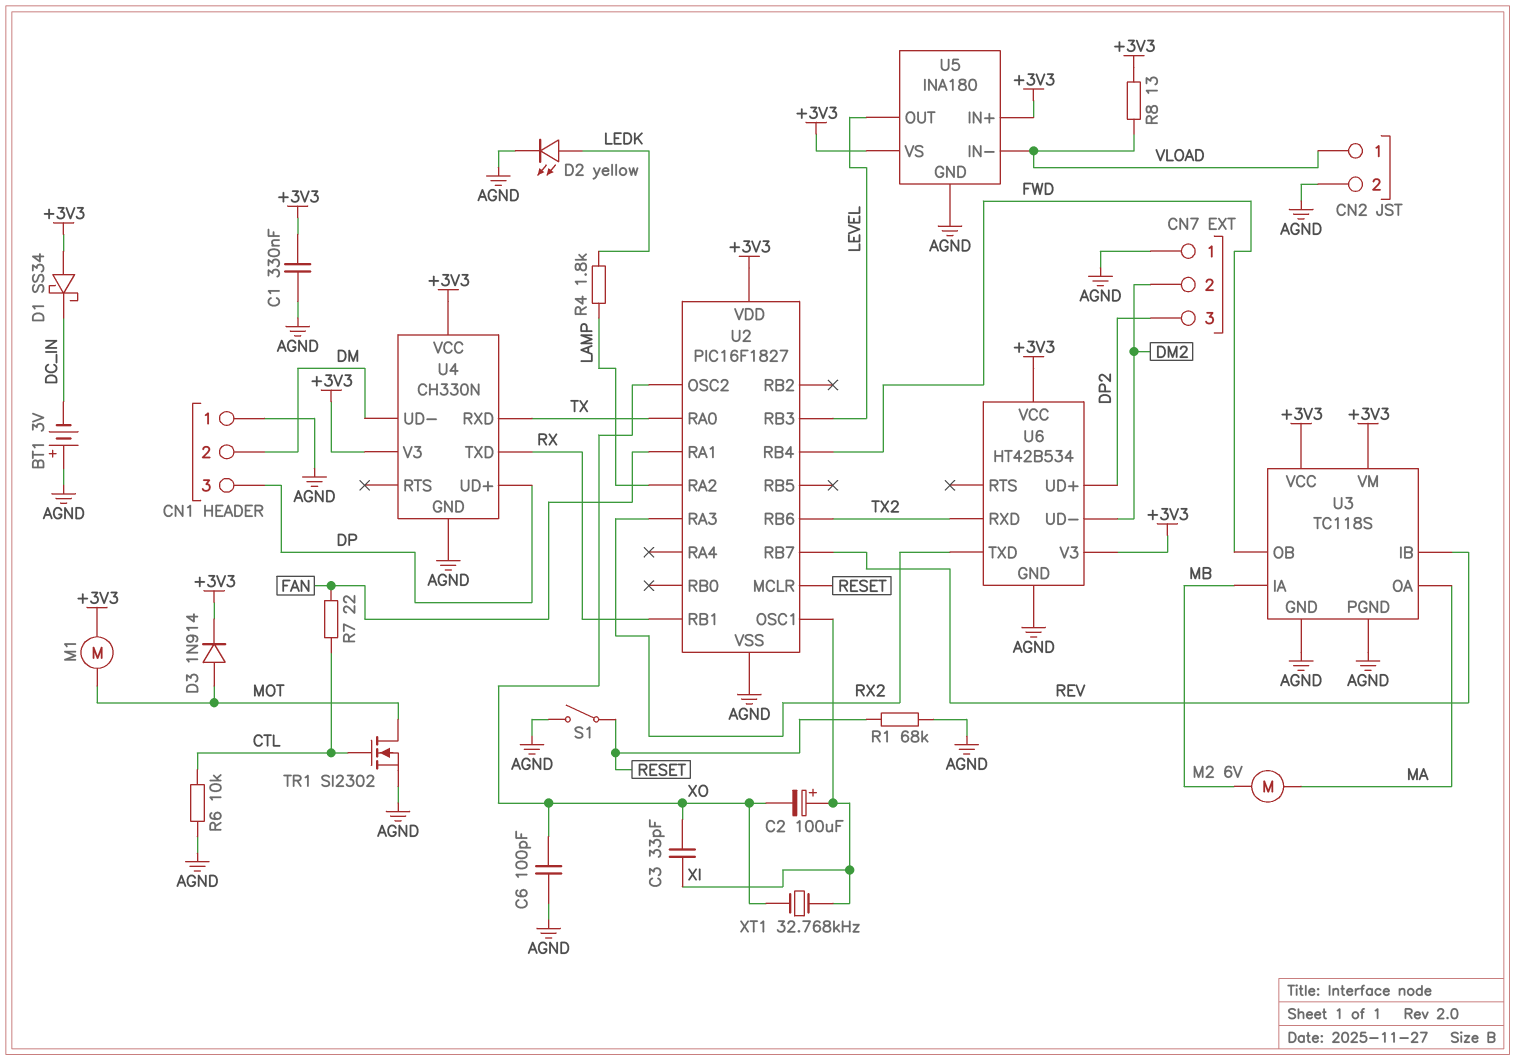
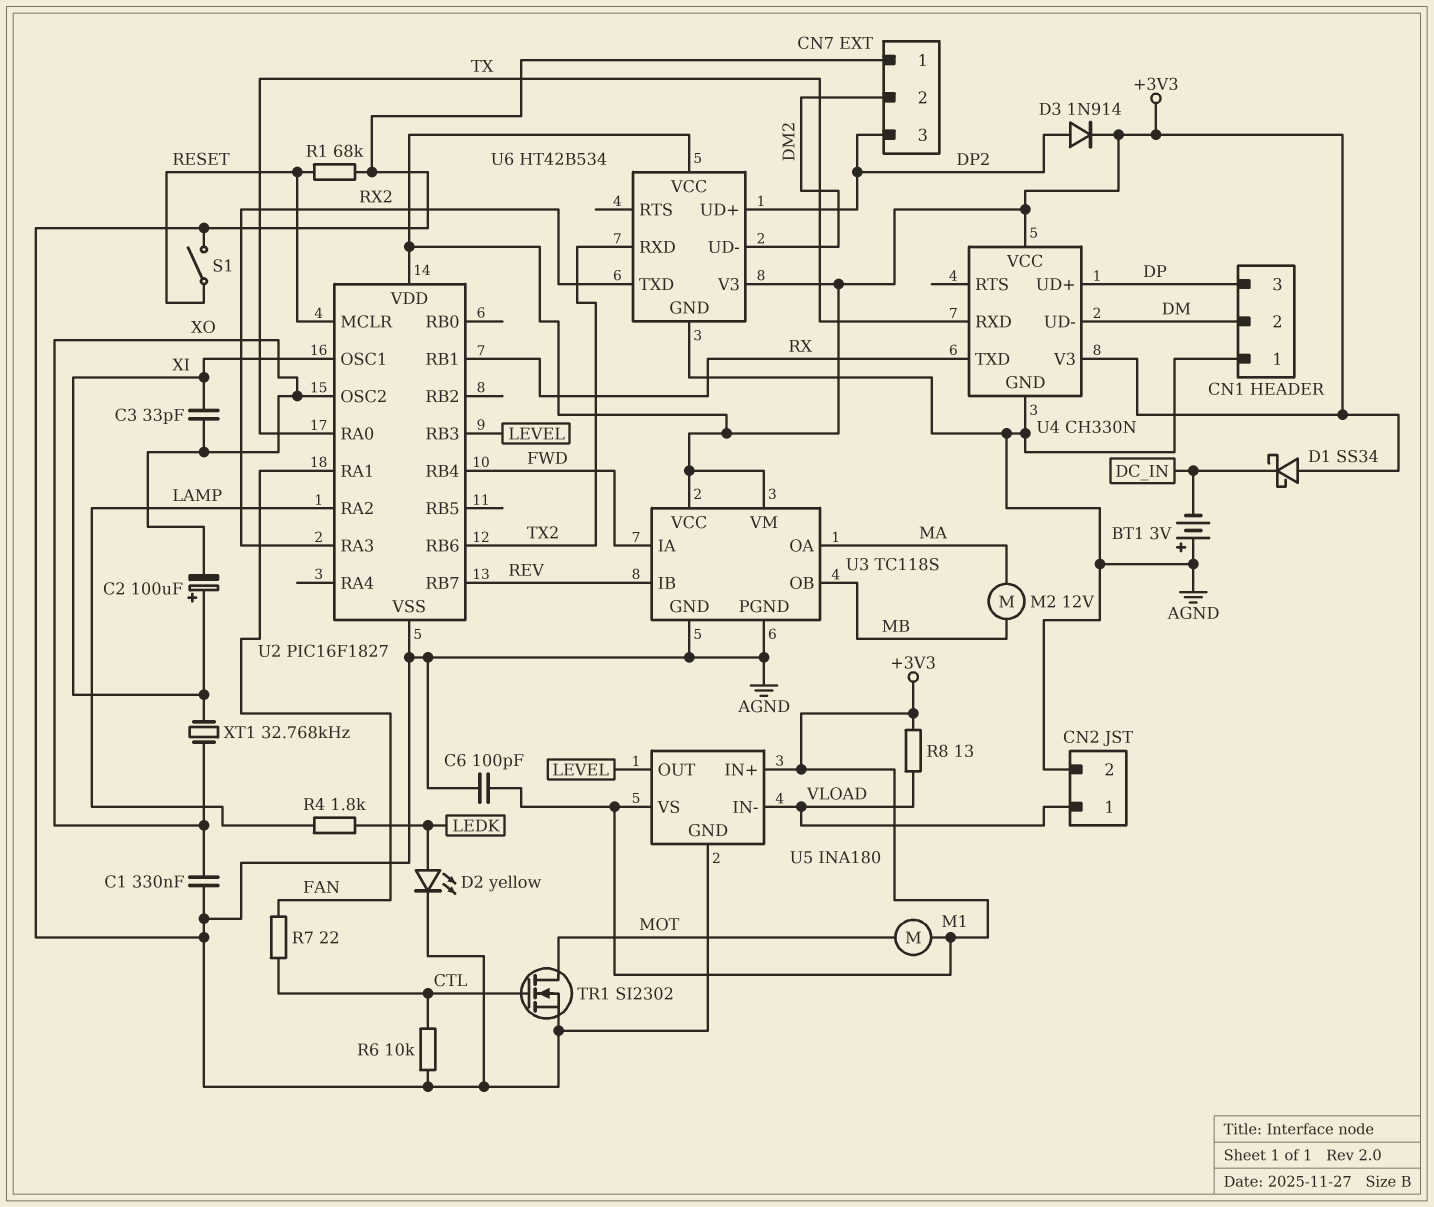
C1: 330nF (+3V3, AGND) -> 330nF (AGND, XO)
C6: 100pF (AGND, XO) -> 100pF (+3V3, AGND)
D3: diode 1N914 (A MOT, K +3V3) -> diode 1N914 (A DP2, K +3V3)
M2: motor 6V (MA, MB) -> motor 12V (MA, MB)
U3 pin IA: MB -> FWD
U3 pin OB: FWD -> MB

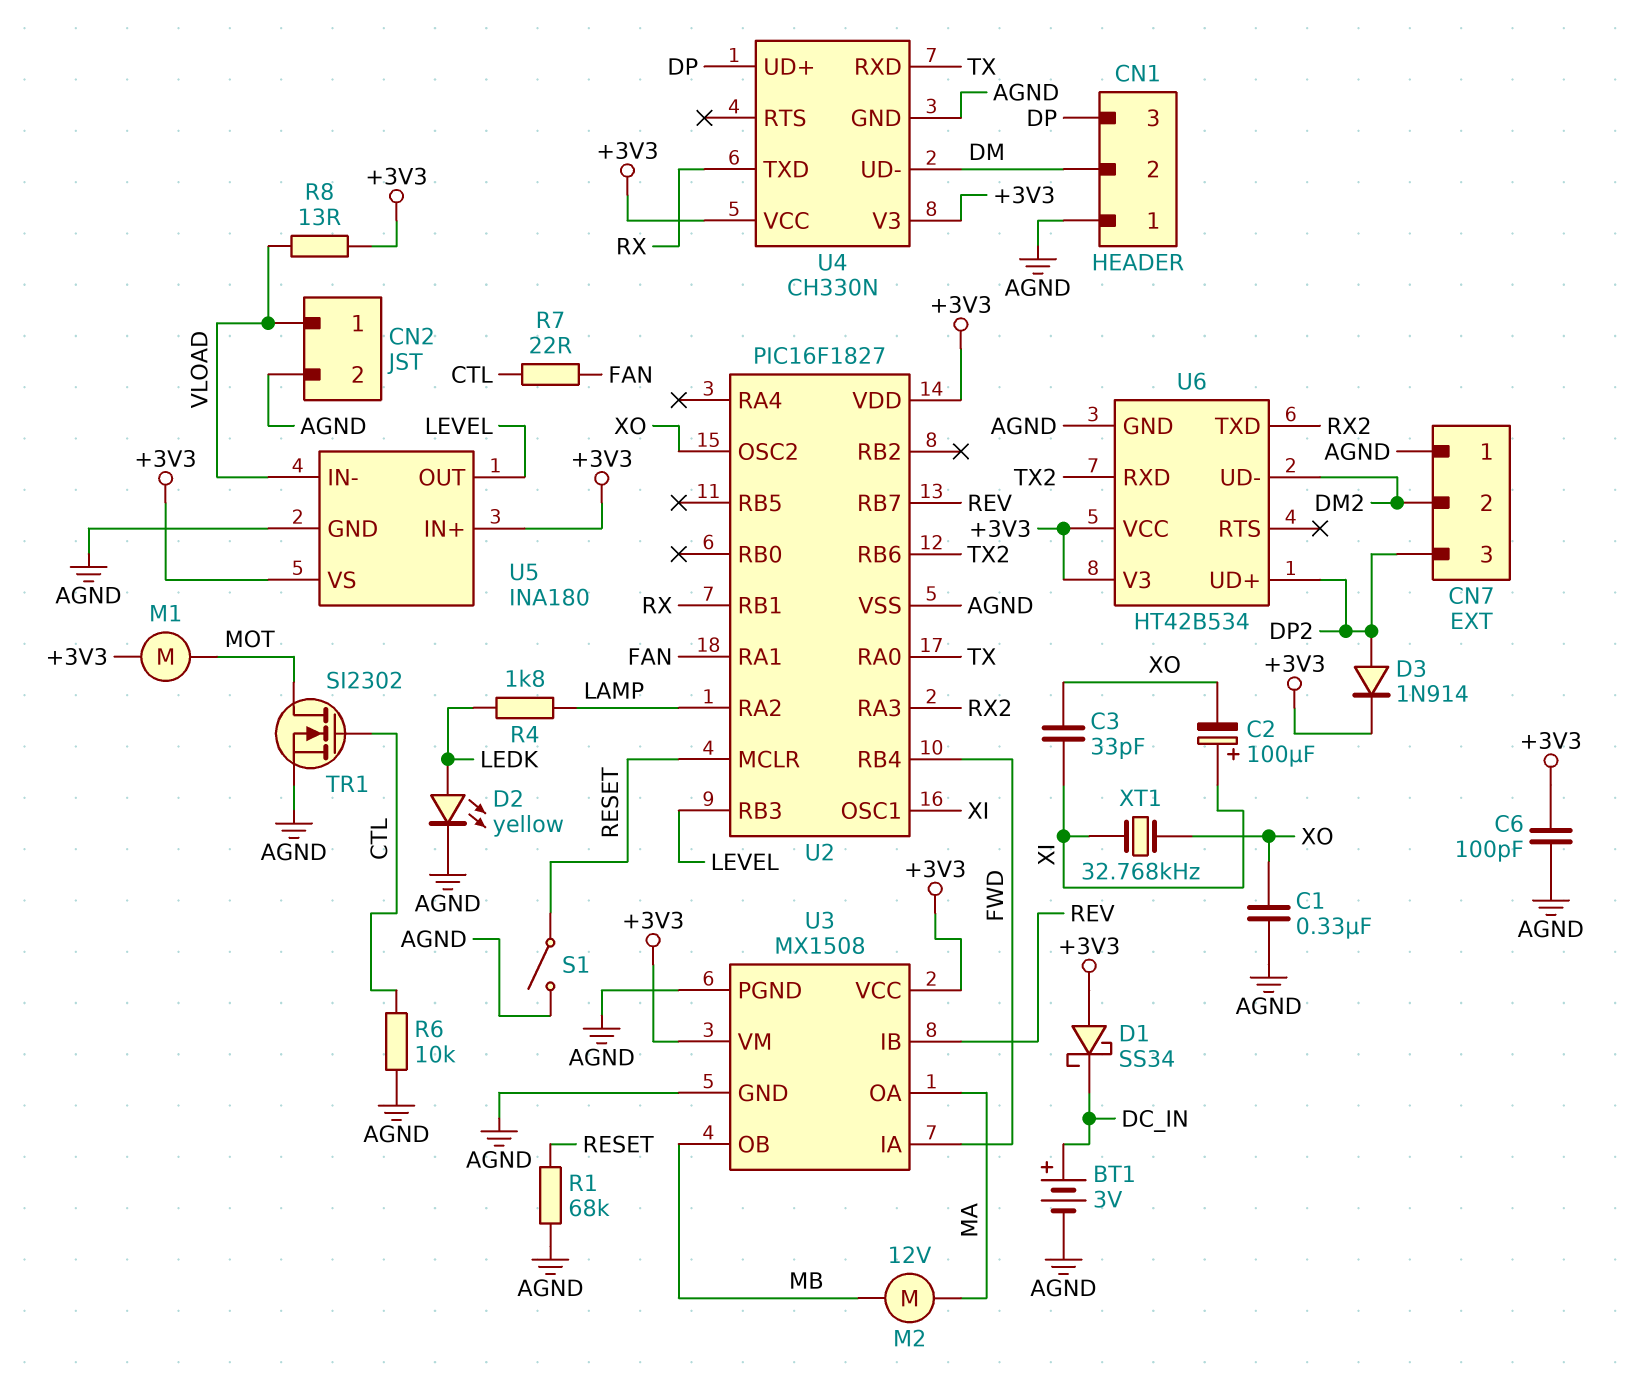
BT1: 3V (plus AGND, minus DC_IN) -> 3V (plus DC_IN, minus AGND)
U3: TC118S -> MX1508

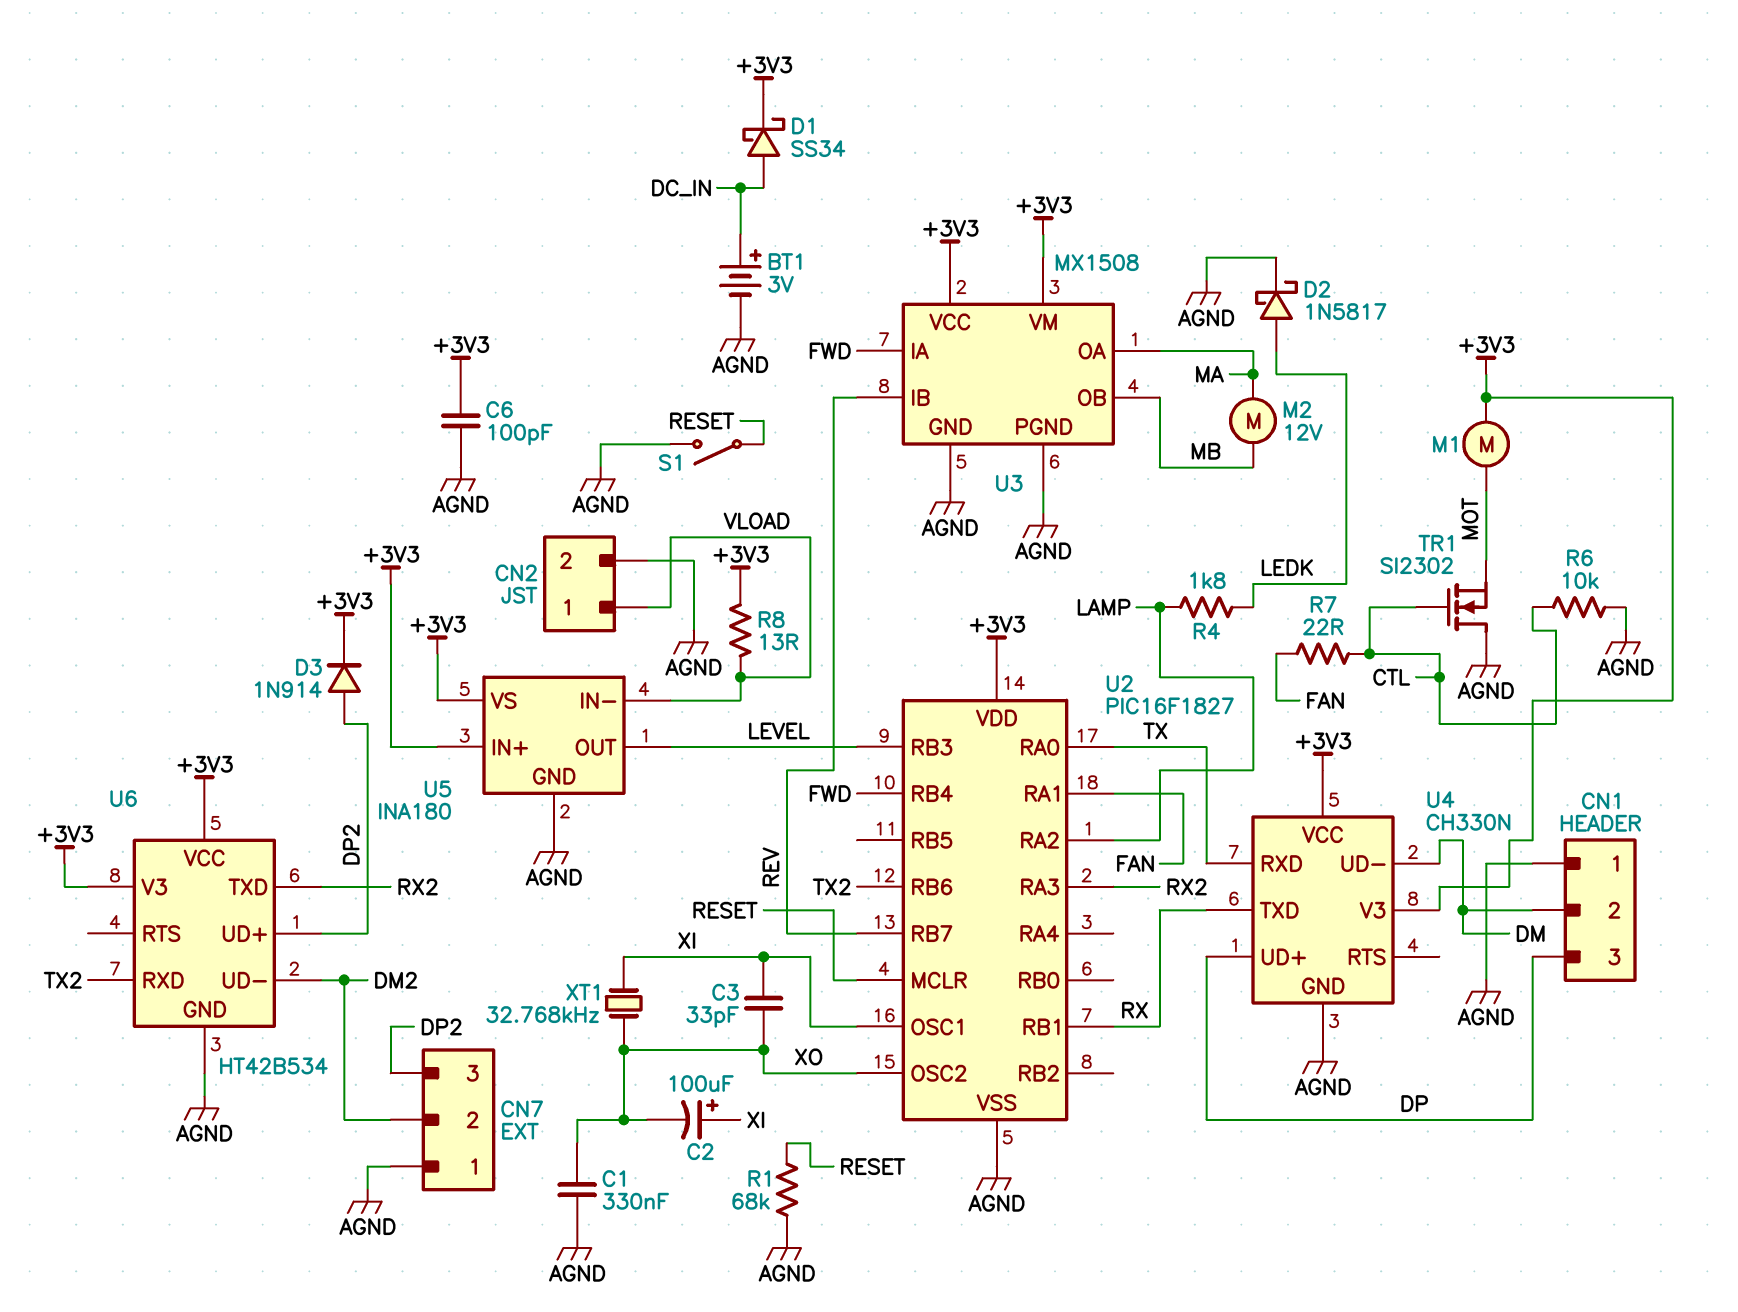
D1: schottky SS34 (A +3V3, K DC_IN) -> schottky SS34 (A DC_IN, K +3V3)
D2: LED yellow (A LEDK, K AGND) -> schottky 1N5817 (A LEDK, K AGND)
TR1: NMOS SI2302 (G CTL, D MOT, S AGND) -> NMOS SI2302 (G CTL, D AGND, S MOT)

